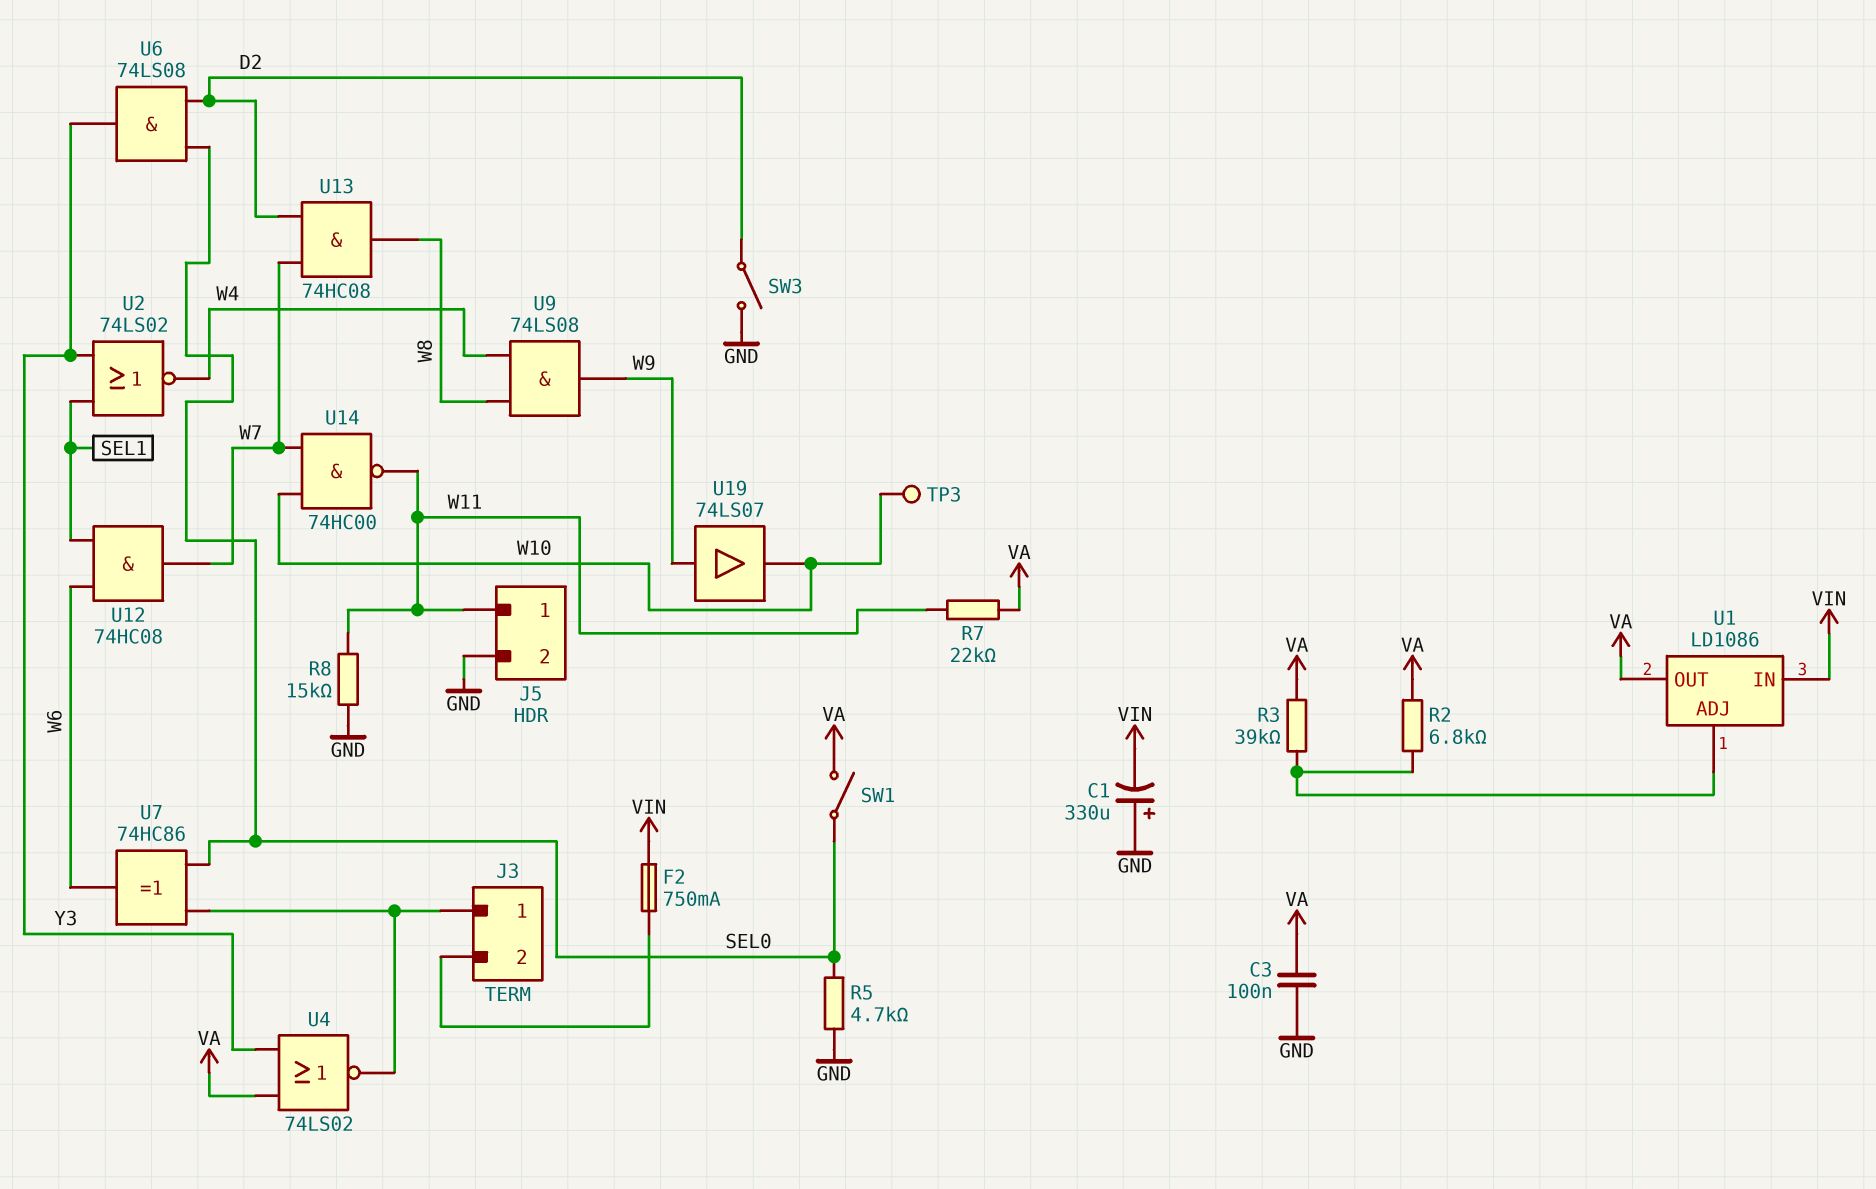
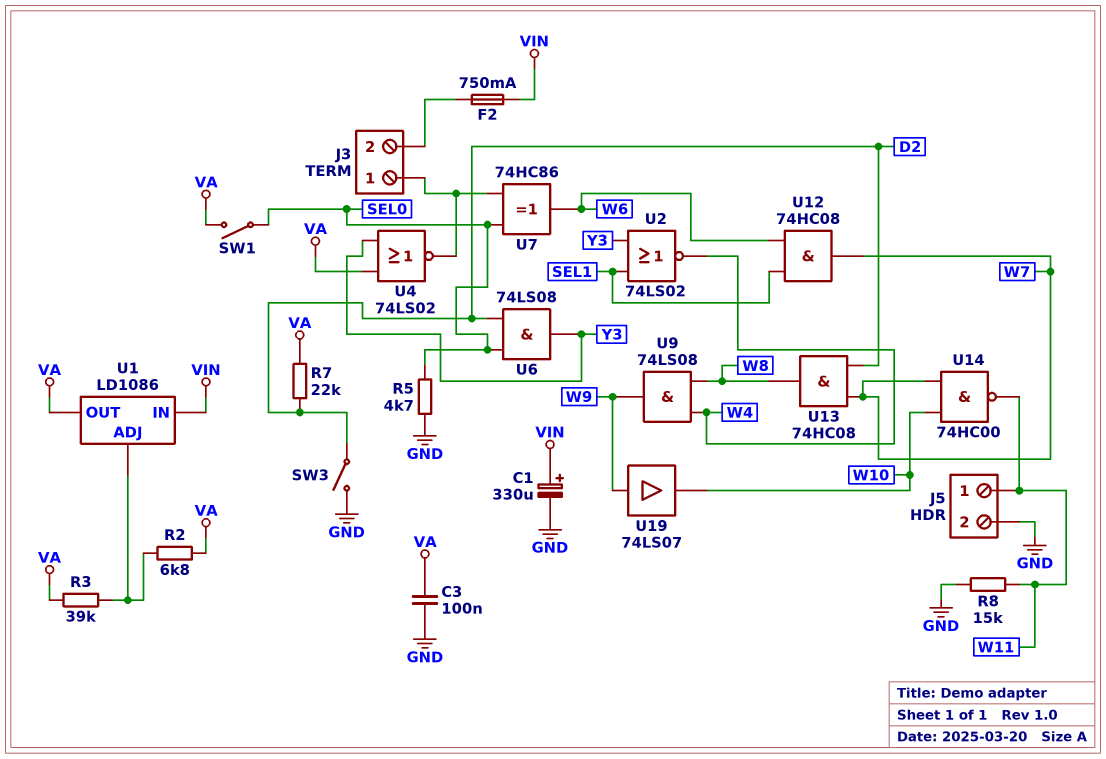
C1: 330uF (plus GND, minus VIN) -> 330uF (plus VIN, minus GND)
R7: 22k (VA, W11) -> 22k (D2, VA)
TP3: test point (W10) -> none

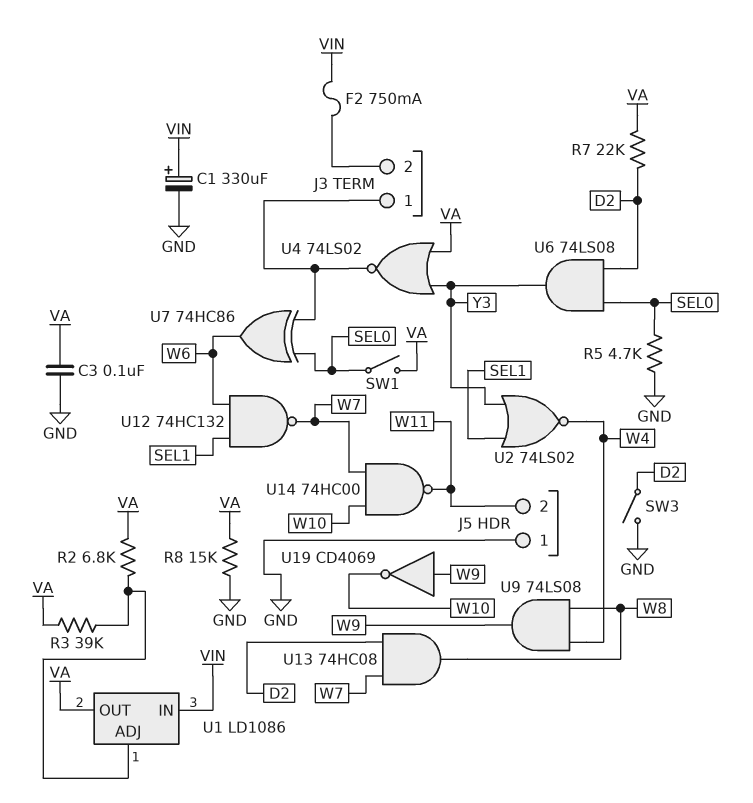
J5 pin 1: W11 -> GND
J5 pin 2: GND -> W11
R8: 15k (GND, W11) -> 15k (GND, VA)
U12: AND 74HC08 (in SEL1, in W6, out W7) -> NAND 74HC132 (in SEL1, in W6, out W7)
U19: buffer 74LS07 (in W9, out W10) -> NOT CD4069 (in W9, out W10)

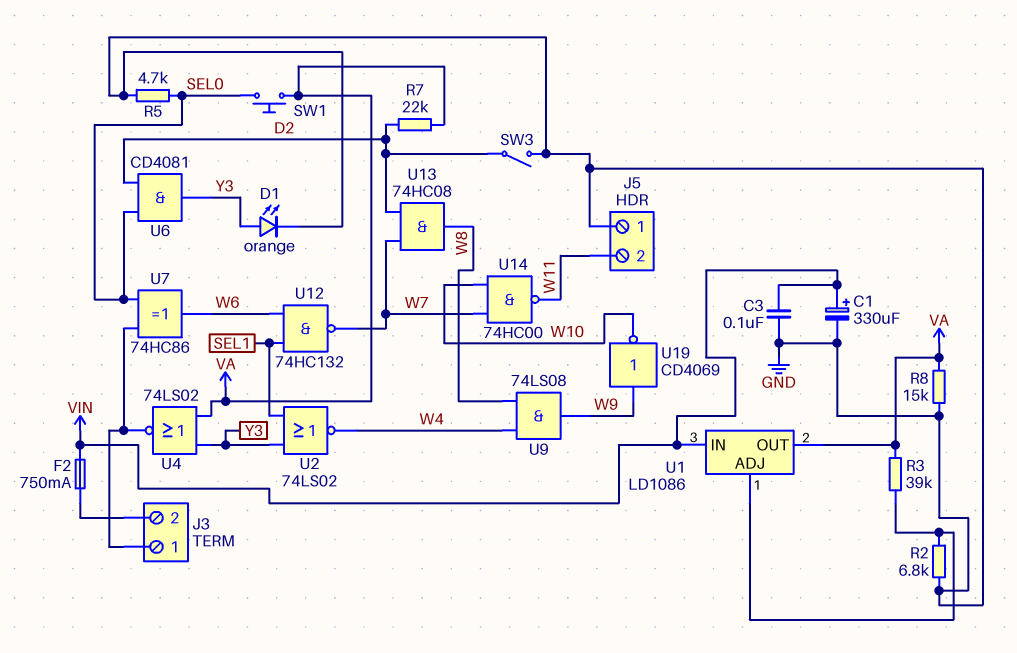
C3: 100nF (GND, VA) -> 100nF (GND, VIN)
D1: none -> LED orange (A Y3, K GND)
R2: 6.8k (U1/ADJ, VA) -> 6.8k (GND, U1/ADJ)
SW1: switch (SEL0, VA) -> button (SEL0, VA)
U6: AND 74LS08 (in D2, in SEL0, out Y3) -> AND CD4081 (in D2, in SEL0, out Y3)

